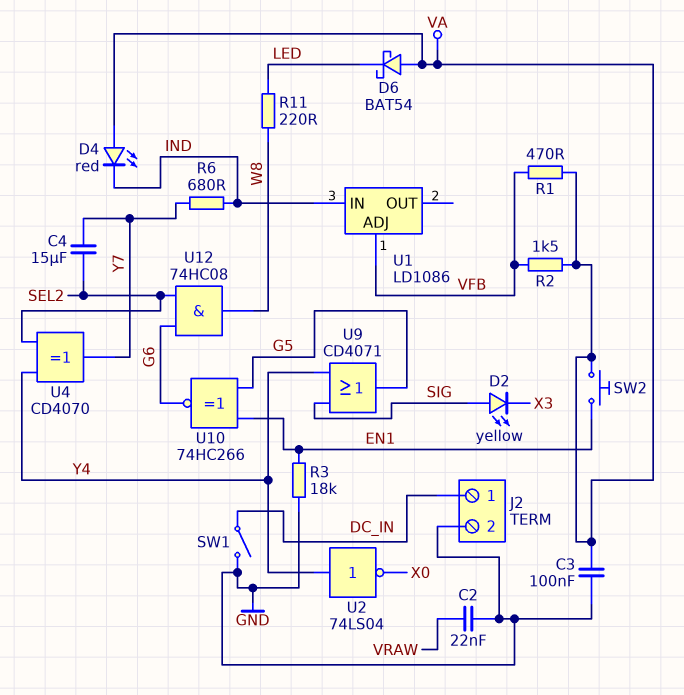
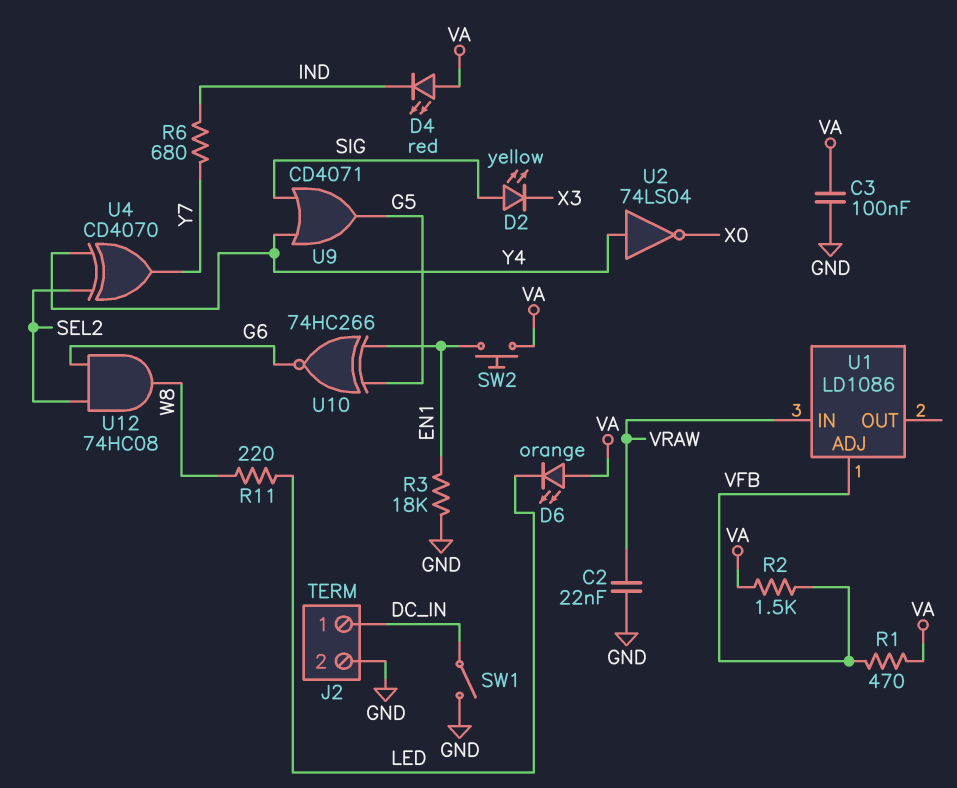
C4: 15uF (SEL2, Y7) -> none
D6: schottky BAT54 (A VA, K LED) -> LED orange (A VA, K LED)
U1 pin IN: IND -> VRAW

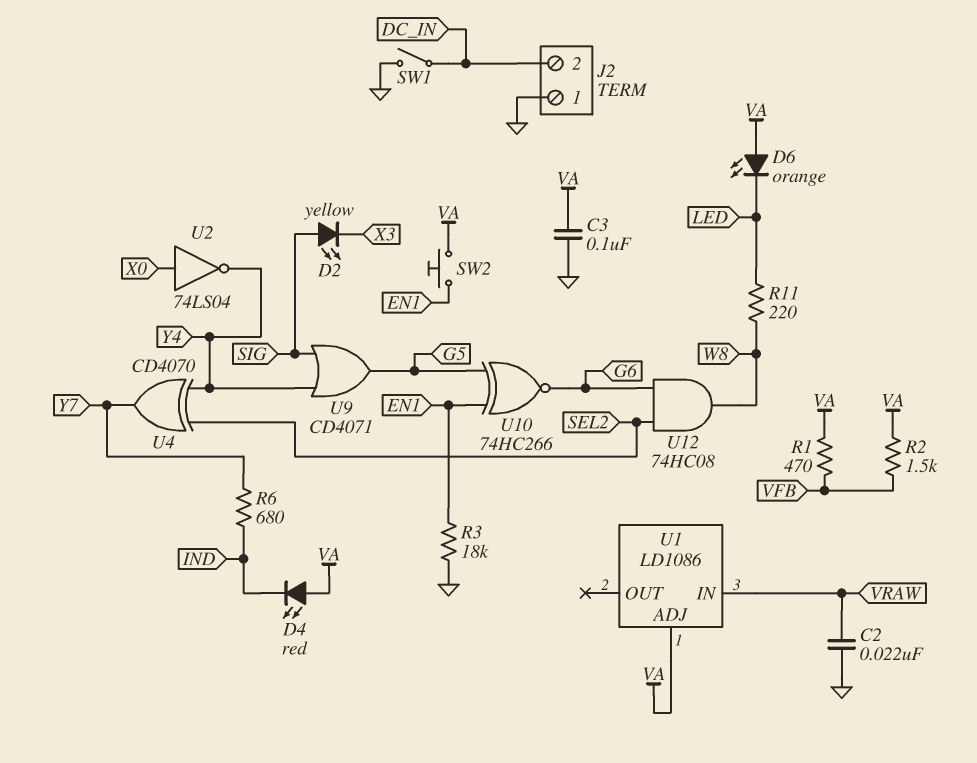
J2 pin 1: DC_IN -> GND
J2 pin 2: GND -> DC_IN
U1 pin ADJ: VFB -> VA
U2: NOT 74LS04 (in Y4, out X0) -> NOT 74LS04 (in X0, out Y4)

